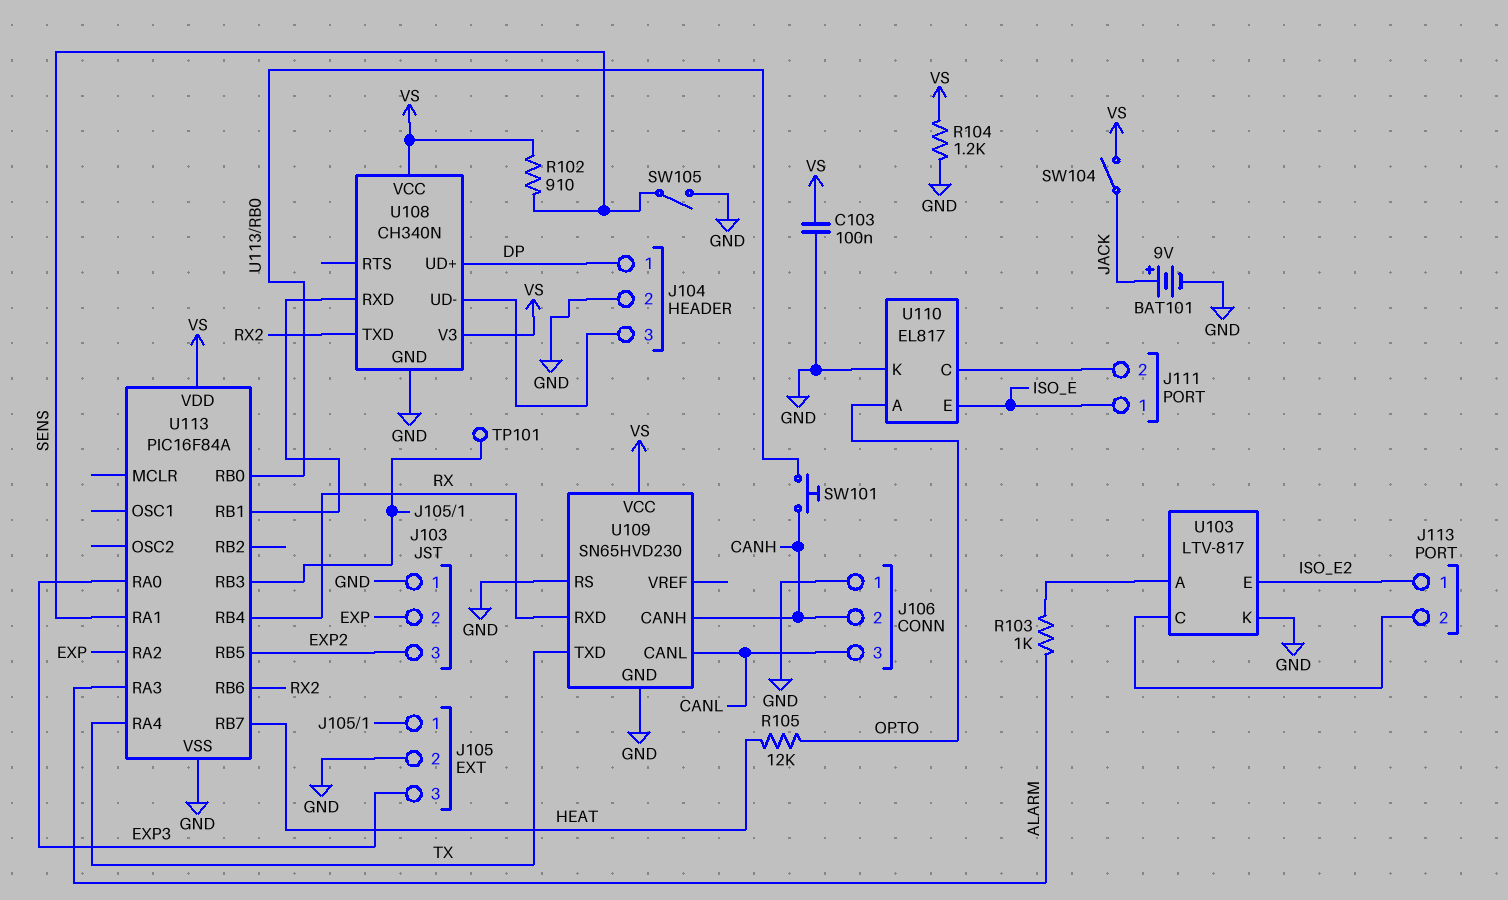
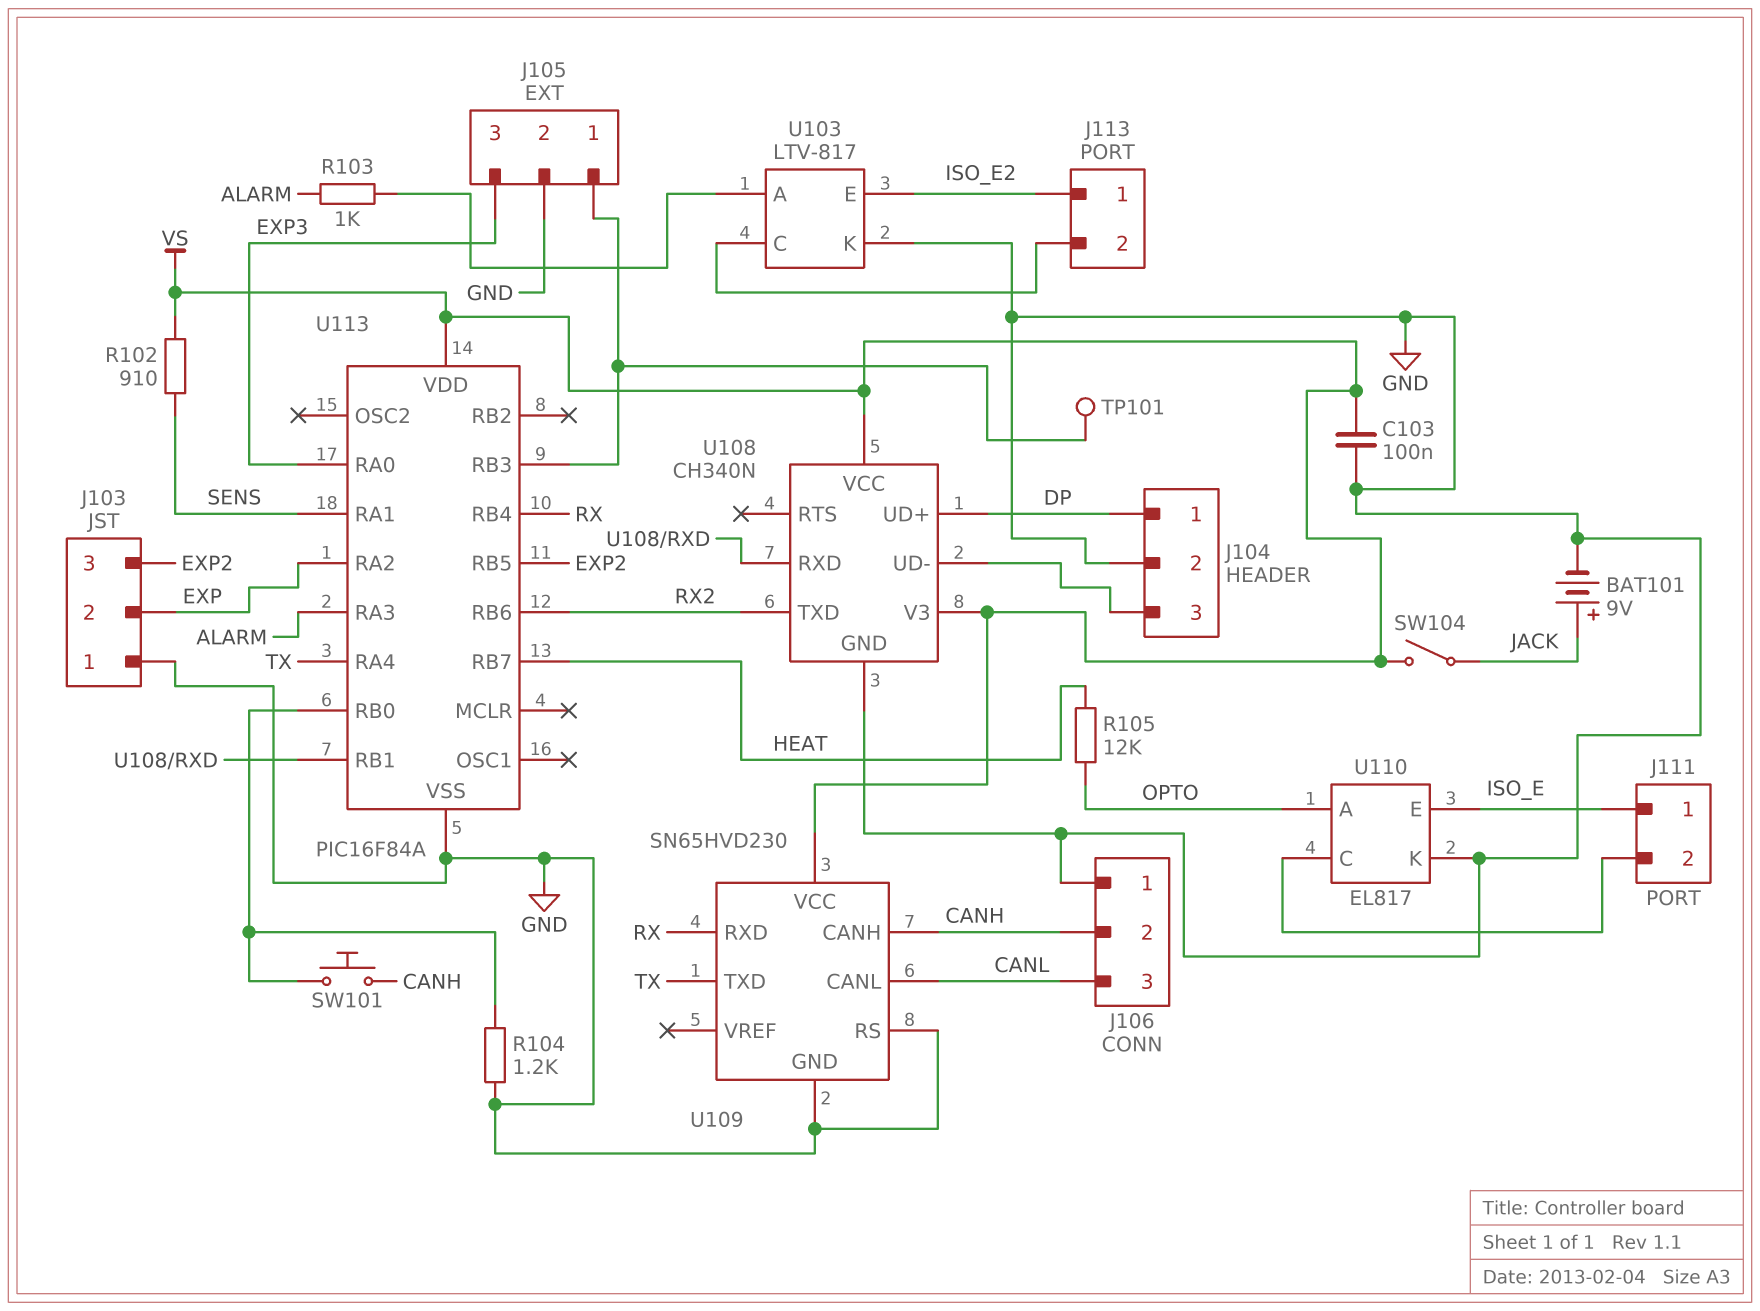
R104: 1.2k (GND, VS) -> 1.2k (GND, U113/RB0)
SW105: switch (GND, SENS) -> none

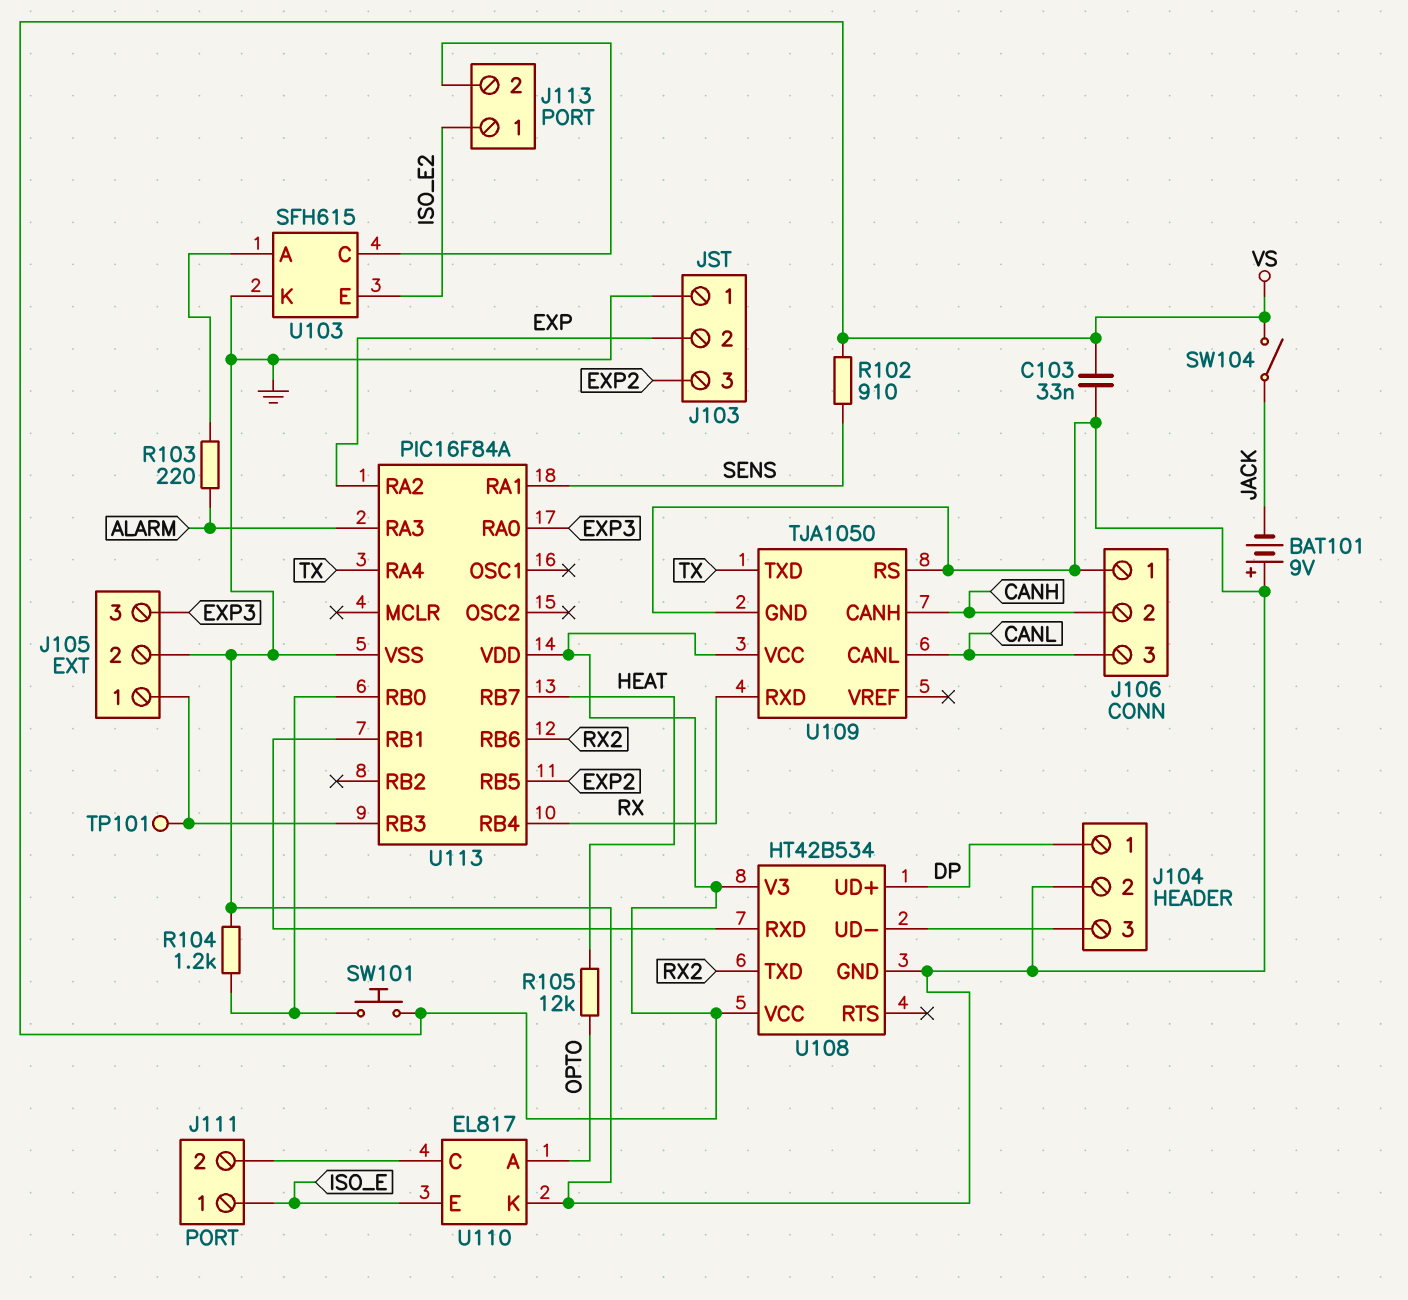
BAT101: 9V (plus JACK, minus GND) -> 9V (plus GND, minus JACK)
C103: 100nF (GND, VS) -> 33nF (GND, VS)
R103: 1k (ALARM, U103/A) -> 220 (ALARM, U103/A)
SW101: button (CANH, U113/RB0) -> button (U113/RB0, VS)
U103: LTV-817 -> SFH615
U108: CH340N -> HT42B534
U109: SN65HVD230 -> TJA1050

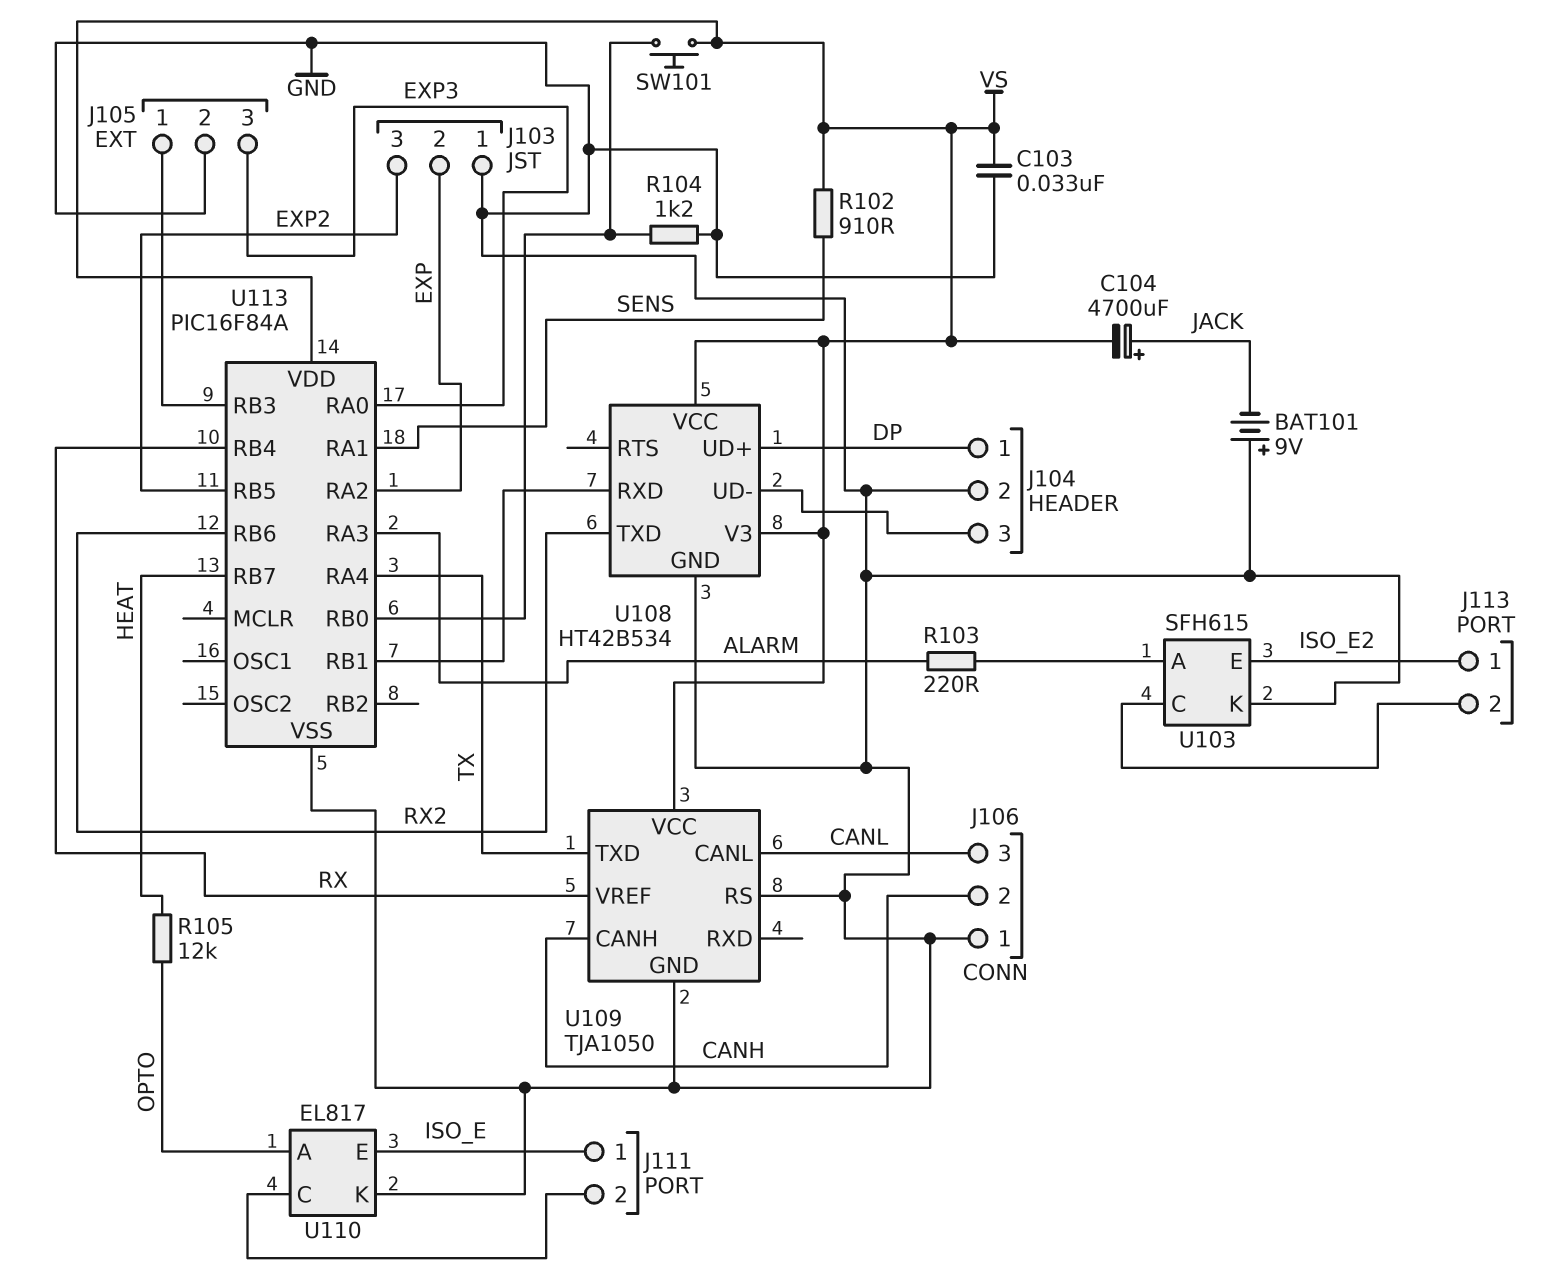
C104: none -> 4700uF (plus JACK, minus VS)
SW104: switch (JACK, VS) -> none
TP101: test point (J105/1) -> none
U109 pin RXD: RX -> none
U109 pin VREF: none -> RX

